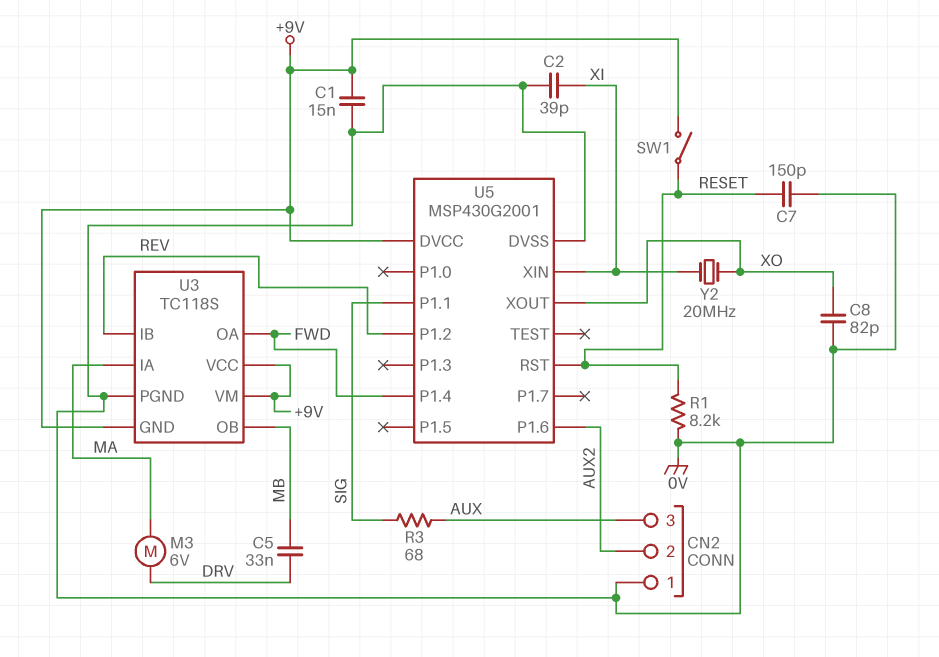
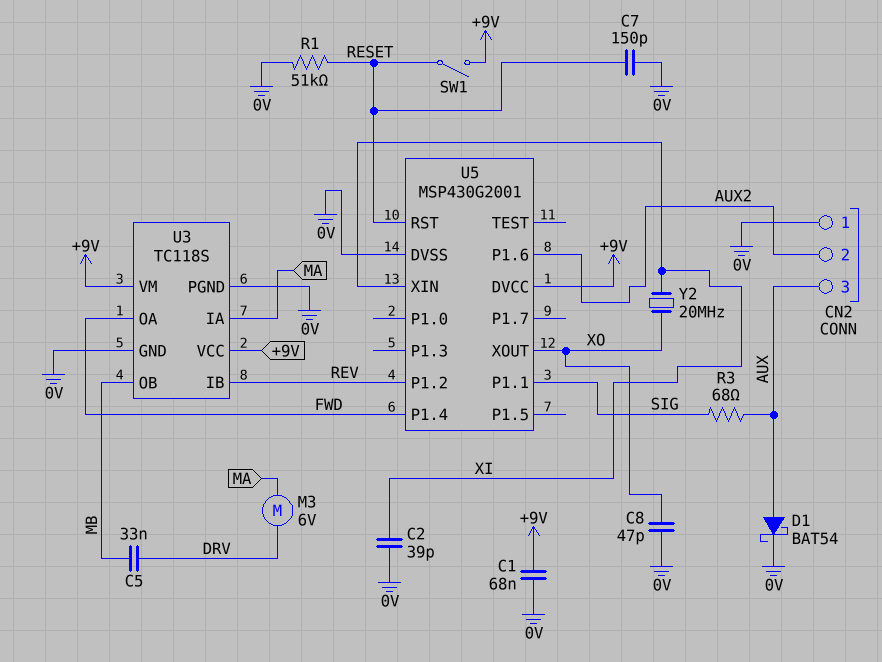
C1: 15nF (+9V, 0V) -> 68nF (+9V, 0V)
C8: 82pF (0V, XO) -> 47pF (0V, XO)
D1: none -> schottky BAT54 (A AUX, K 0V)
R1: 8.2k (0V, RESET) -> 51k (0V, RESET)
U3 pin GND: +9V -> 0V

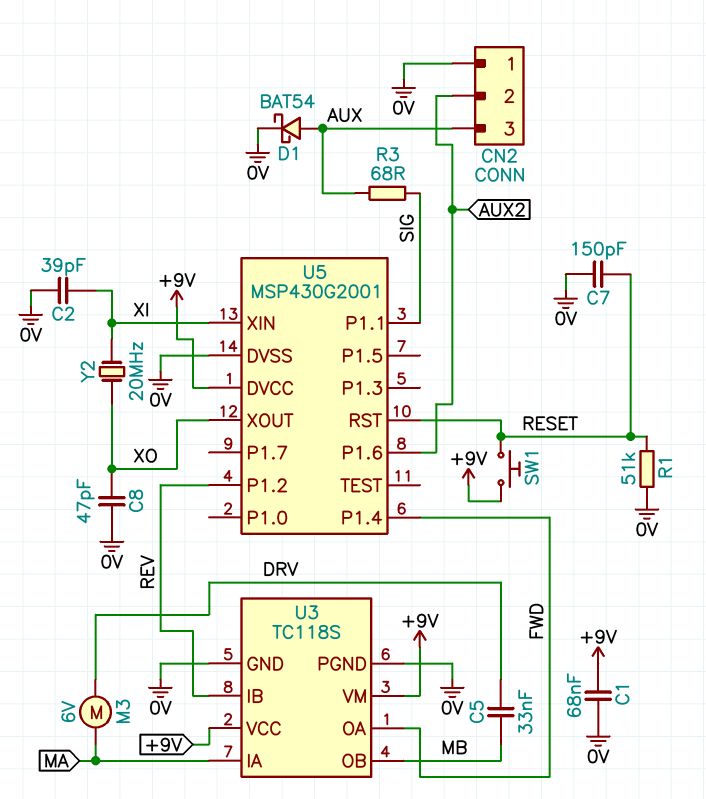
SW1: switch (+9V, RESET) -> button (+9V, RESET)

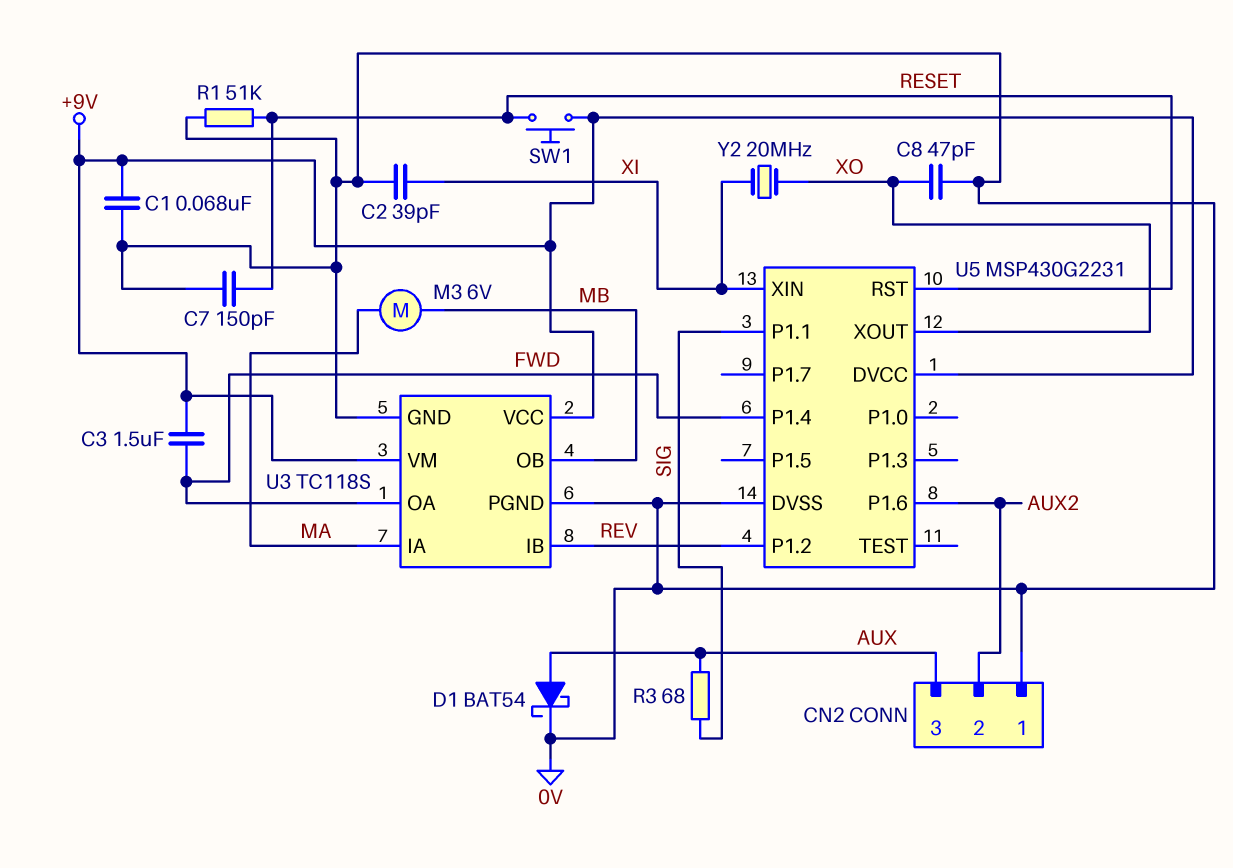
C3: none -> 1.5uF (+9V, FWD)
C5: 33nF (DRV, MB) -> none
M3: motor 6V (DRV, MA) -> motor 6V (MA, MB)
U5: MSP430G2001 -> MSP430G2231

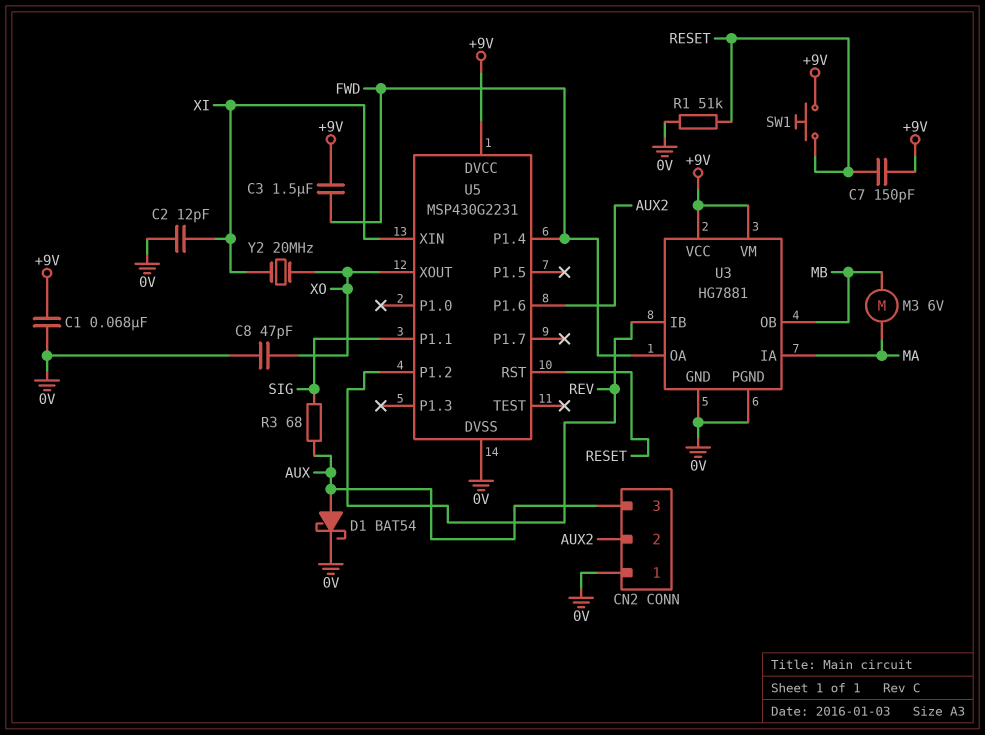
C2: 39pF (0V, XI) -> 12pF (0V, XI)
C7: 150pF (0V, RESET) -> 150pF (+9V, RESET)
U3: TC118S -> HG7881

